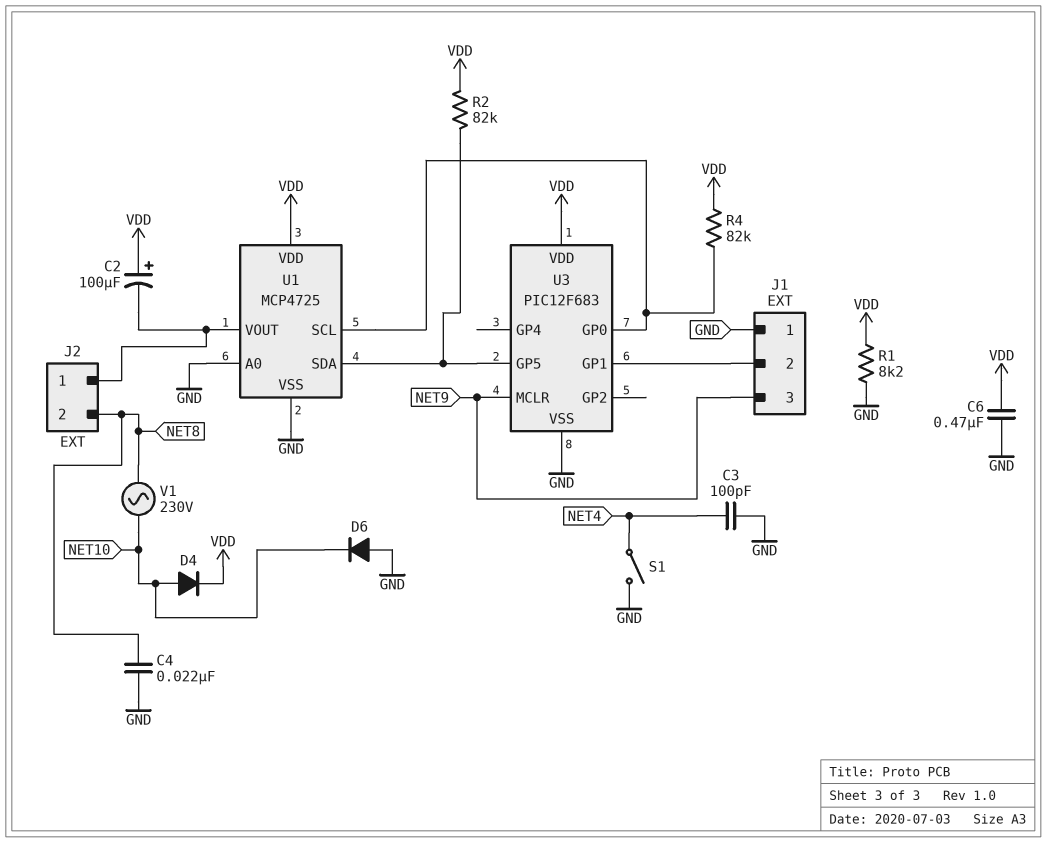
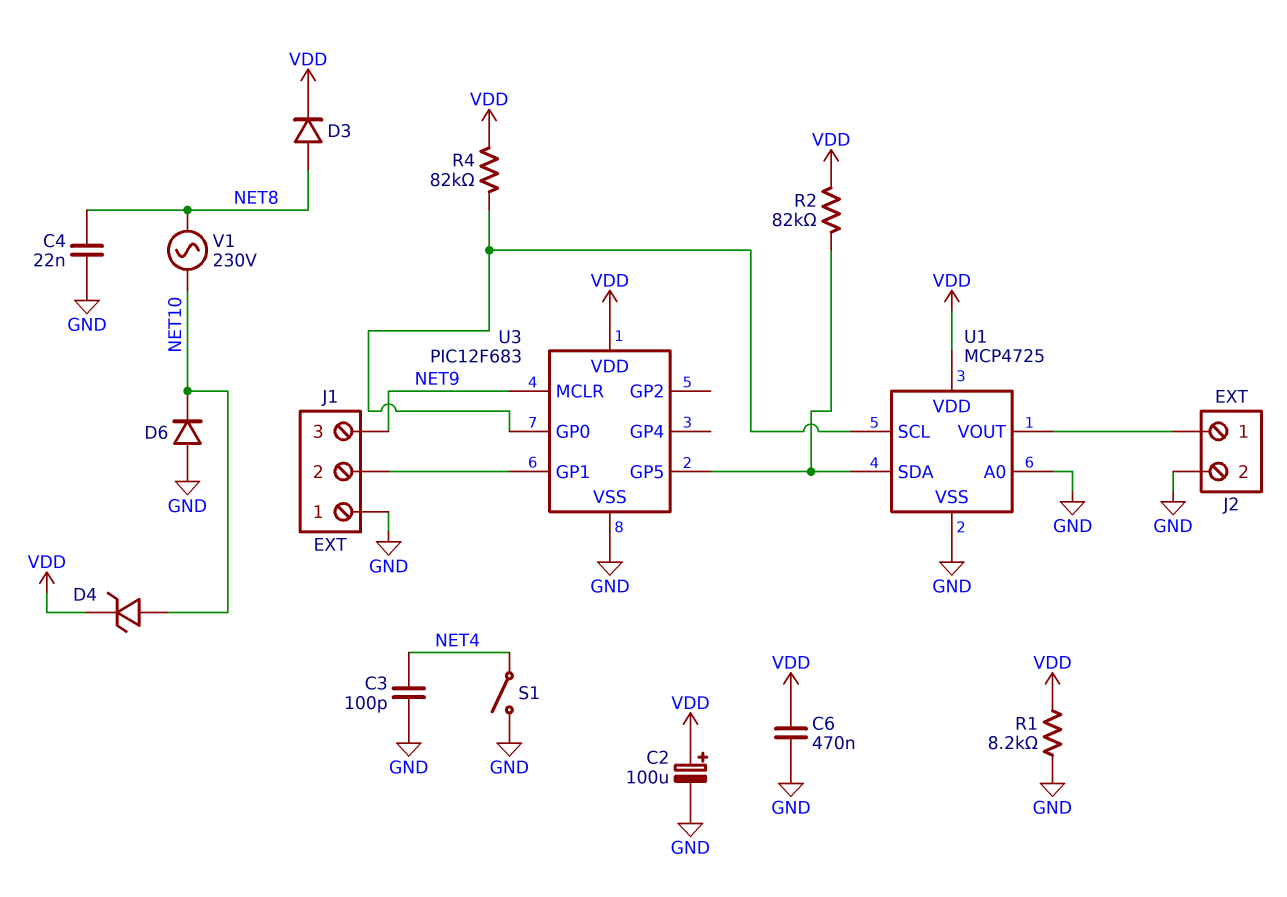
C2: 100uF (plus VDD, minus J2/1) -> 100uF (plus VDD, minus GND)
D3: none -> diode (A NET8, K VDD)
D4: diode (A NET10, K VDD) -> zener (A NET10, K VDD)
J2 pin 2: NET8 -> GND

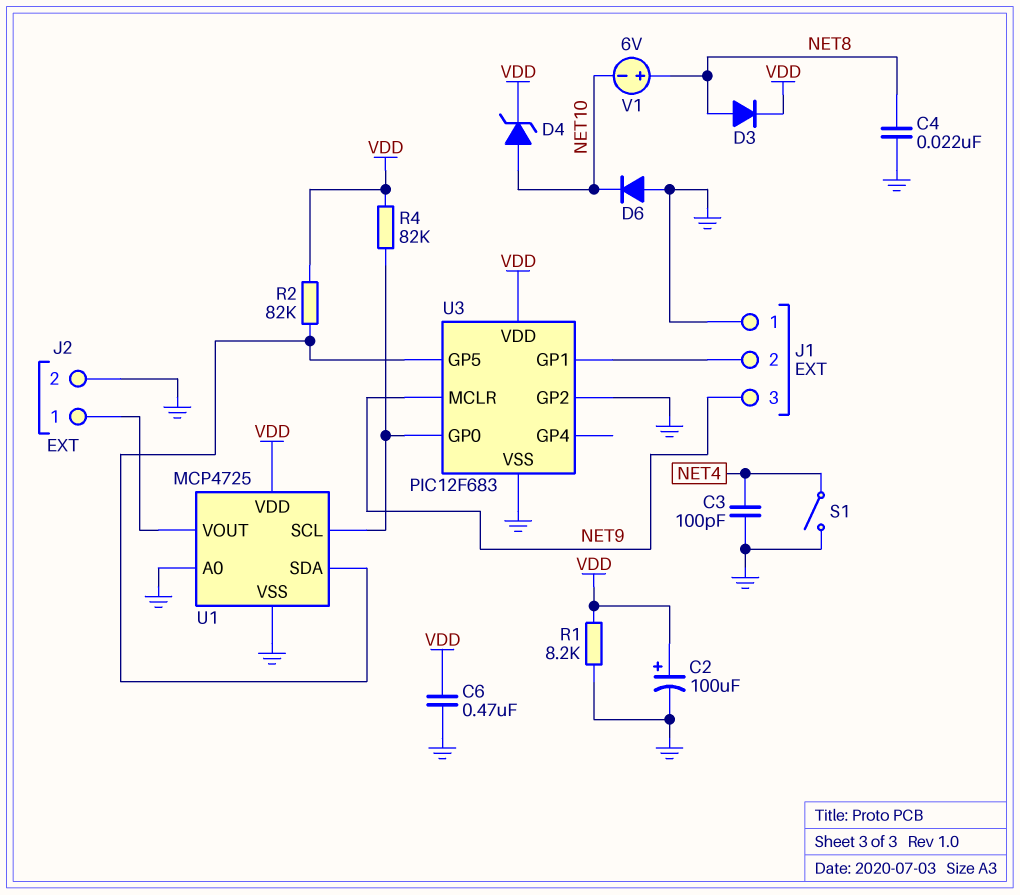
U3 pin GP2: none -> GND
V1: AC 230V (NET8, NET10) -> 6V (plus NET8, minus NET10)

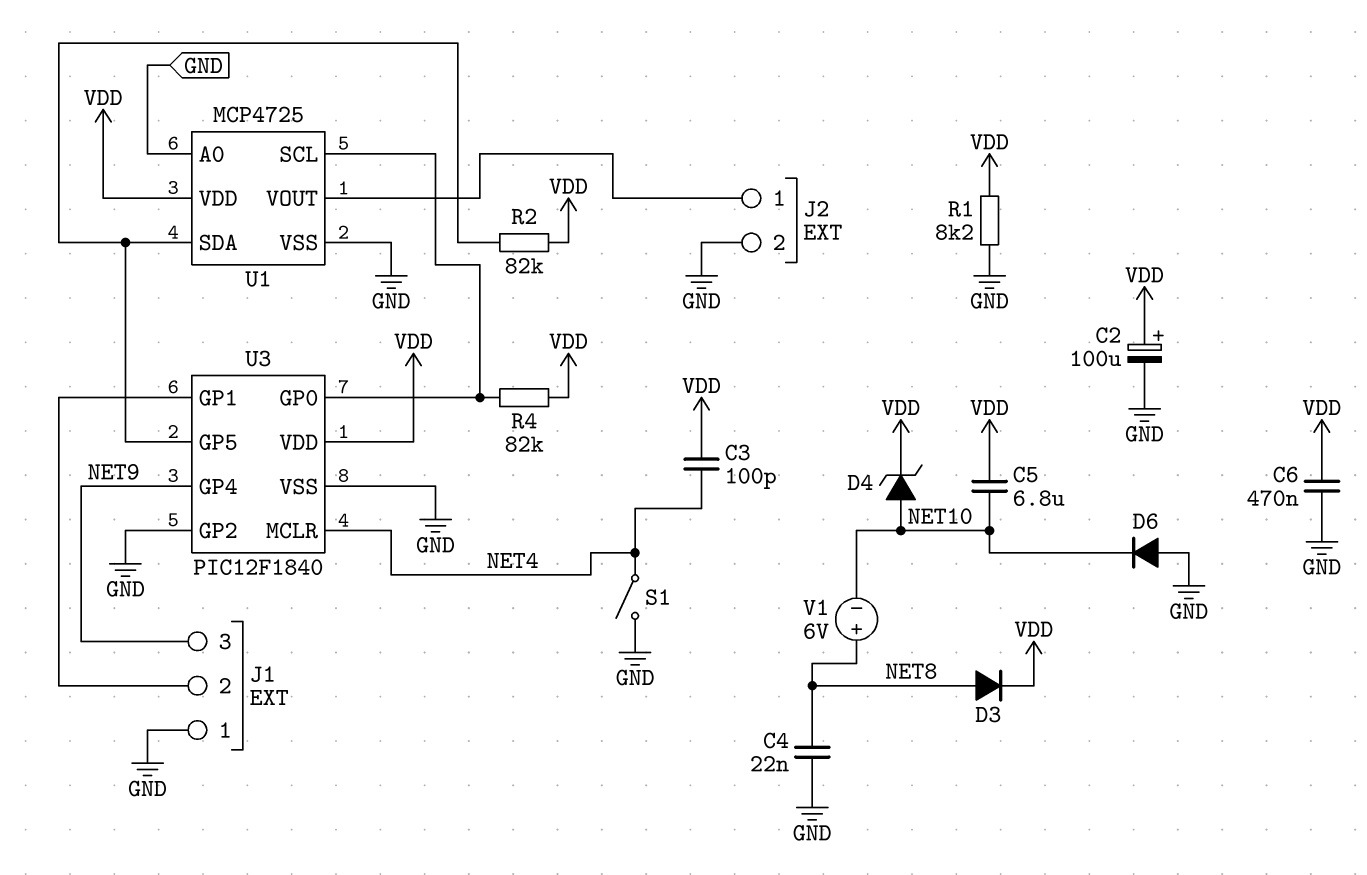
C3: 100pF (GND, NET4) -> 100pF (NET4, VDD)
C5: none -> 6.8uF (NET10, VDD)
U3: PIC12F683 -> PIC12F1840
U3 pin GP4: none -> NET9
U3 pin MCLR: NET9 -> NET4

